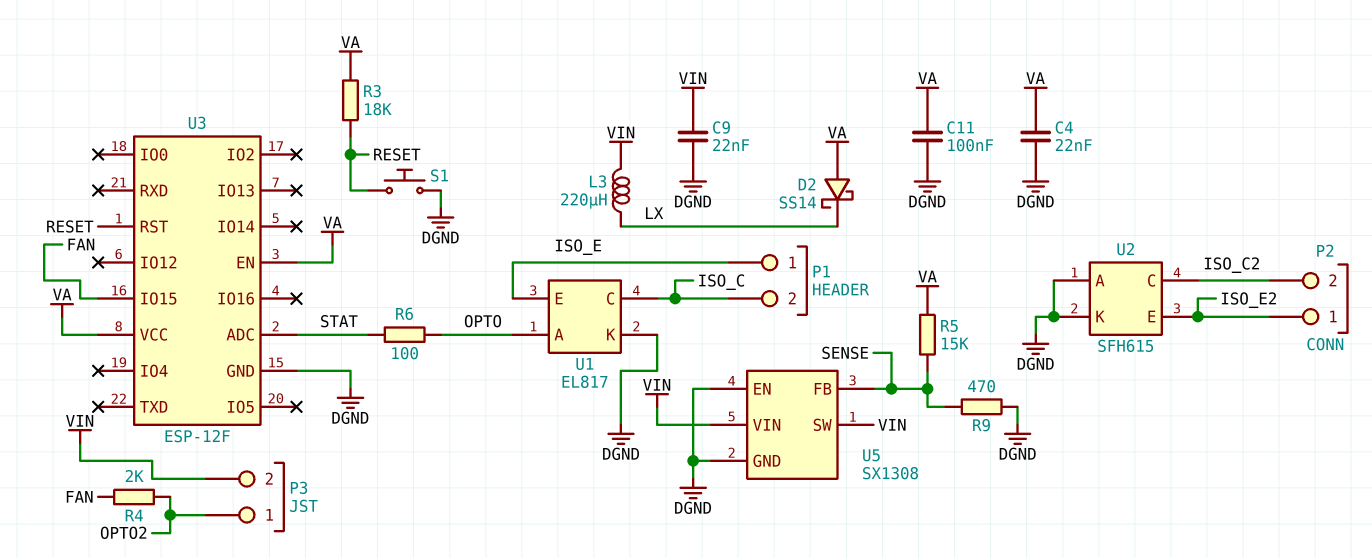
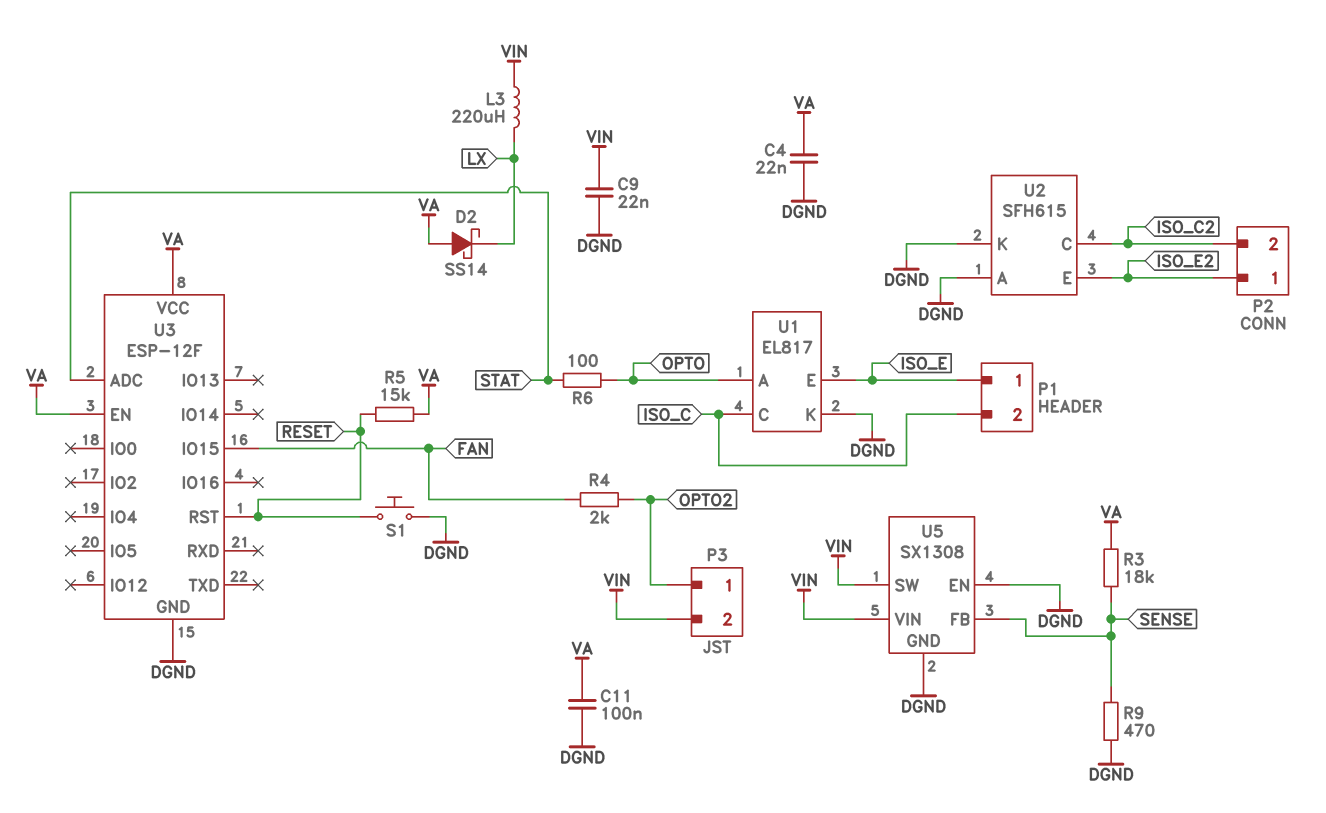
R3: 18k (RESET, VA) -> 18k (SENSE, VA)
R5: 15k (SENSE, VA) -> 15k (RESET, VA)

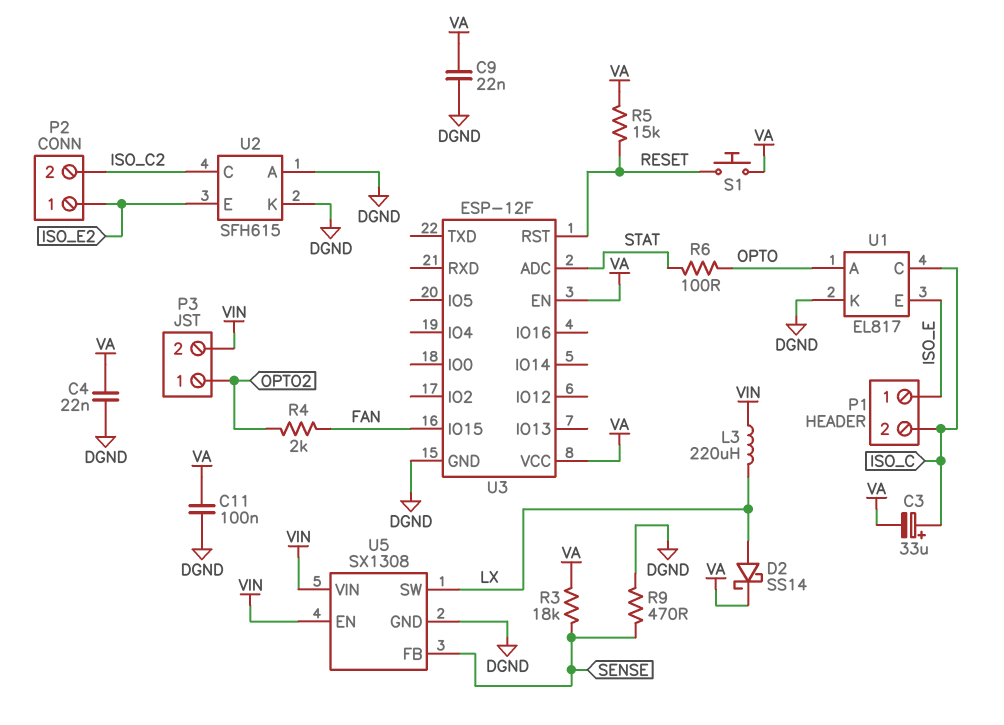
C3: none -> 33uF (plus ISO_C, minus VA)
C9: 22nF (DGND, VIN) -> 22nF (DGND, VA)
D2: schottky SS14 (A VA, K LX) -> schottky SS14 (A LX, K VA)
S1: button (DGND, RESET) -> button (RESET, VA)
U5 pin EN: DGND -> VIN
U5 pin SW: VIN -> LX

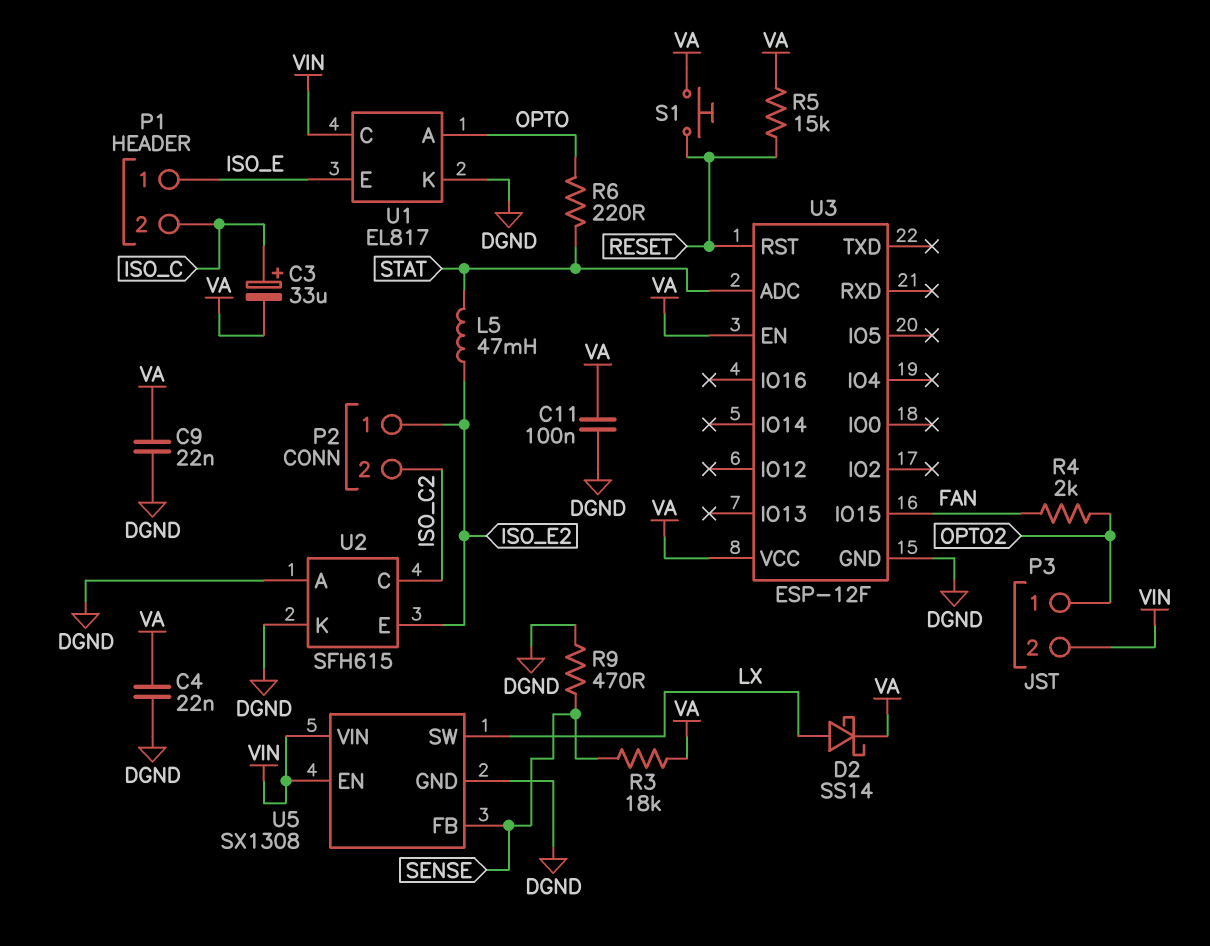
L3: 220uH (LX, VIN) -> none
L5: none -> 47mH (ISO_E2, STAT)
R6: 100 (OPTO, STAT) -> 220 (OPTO, STAT)
U1 pin C: ISO_C -> VIN

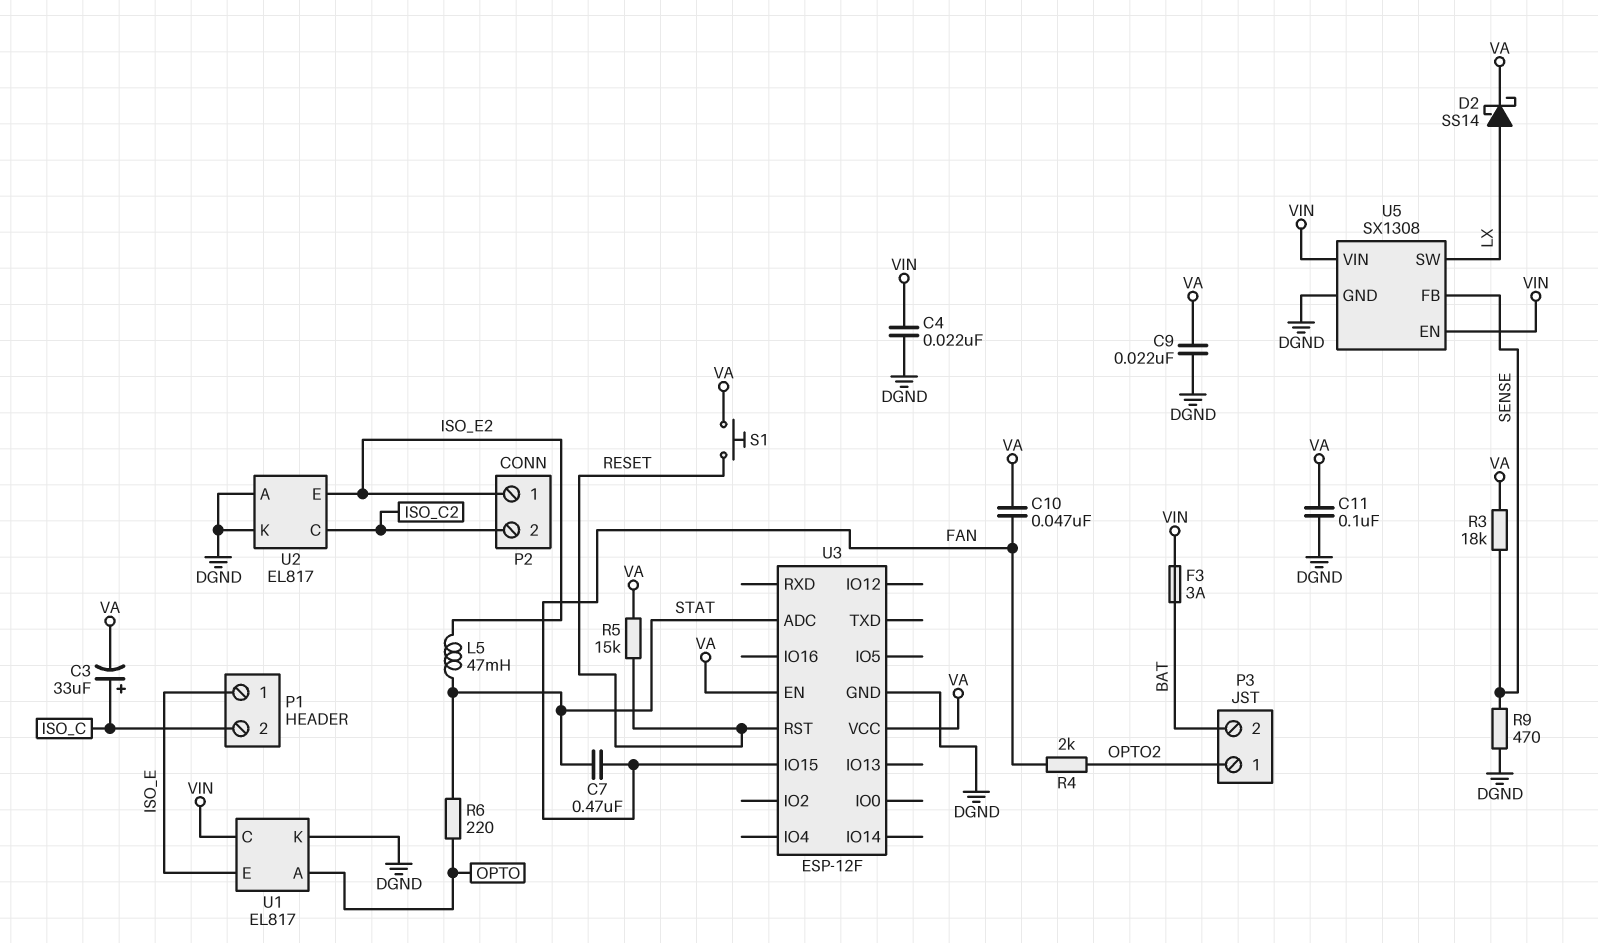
C4: 22nF (DGND, VA) -> 22nF (DGND, VIN)
C7: none -> 470nF (FAN, STAT)
C10: none -> 47nF (FAN, VA)
F3: none -> 3A (BAT, VIN)
P3 pin 2: VIN -> BAT
U2: SFH615 -> EL817

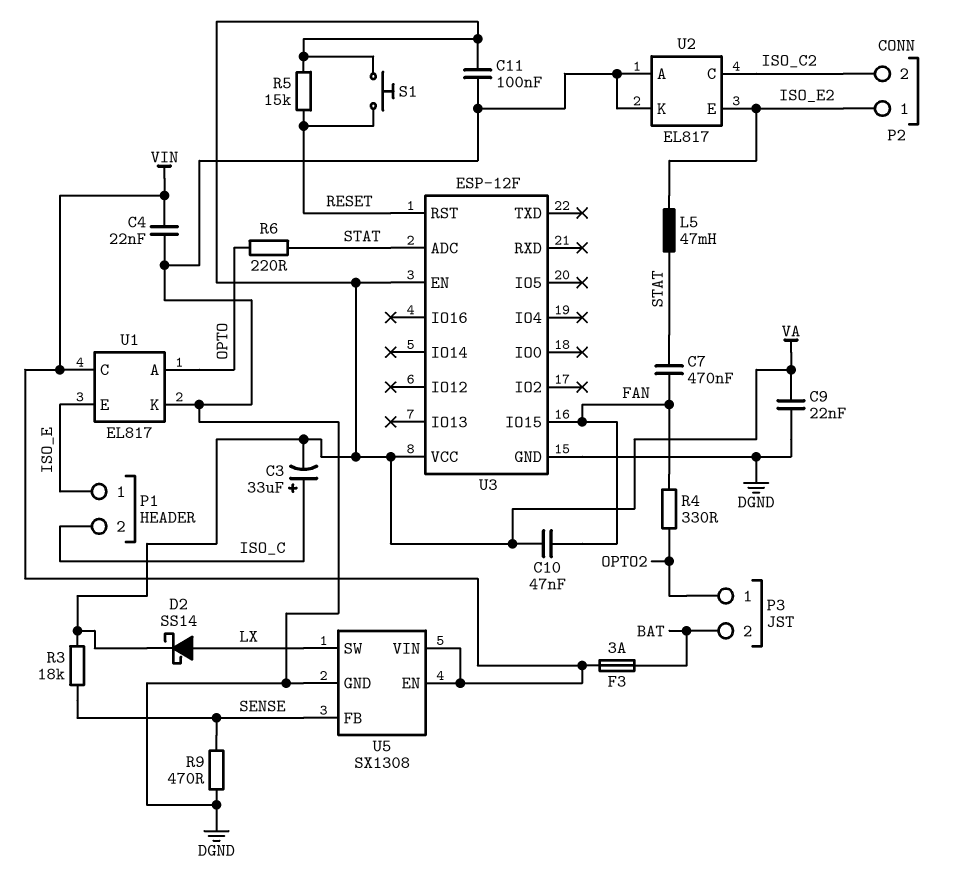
R4: 2k (FAN, OPTO2) -> 330 (FAN, OPTO2)

